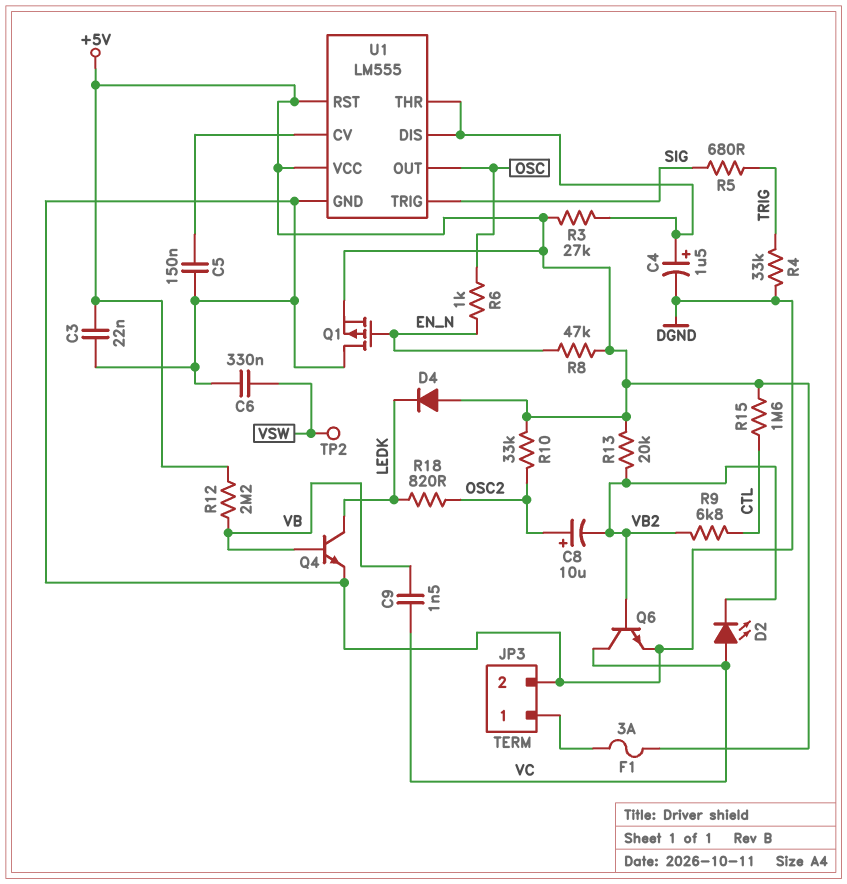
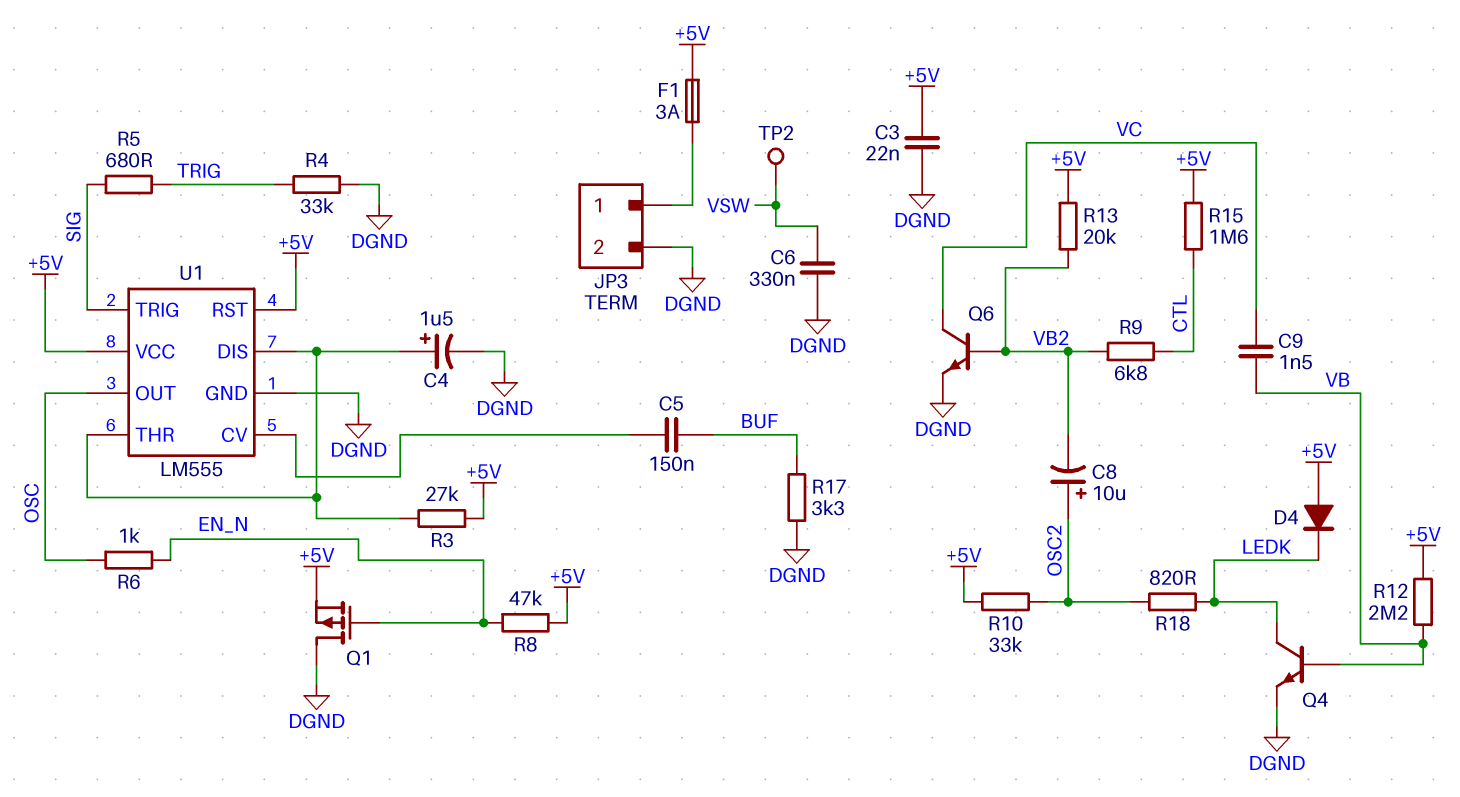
C5: 150nF (DGND, U1/CV) -> 150nF (BUF, U1/CV)
D2: LED (A VC, K VB2) -> none
R17: none -> 3.3k (BUF, DGND)

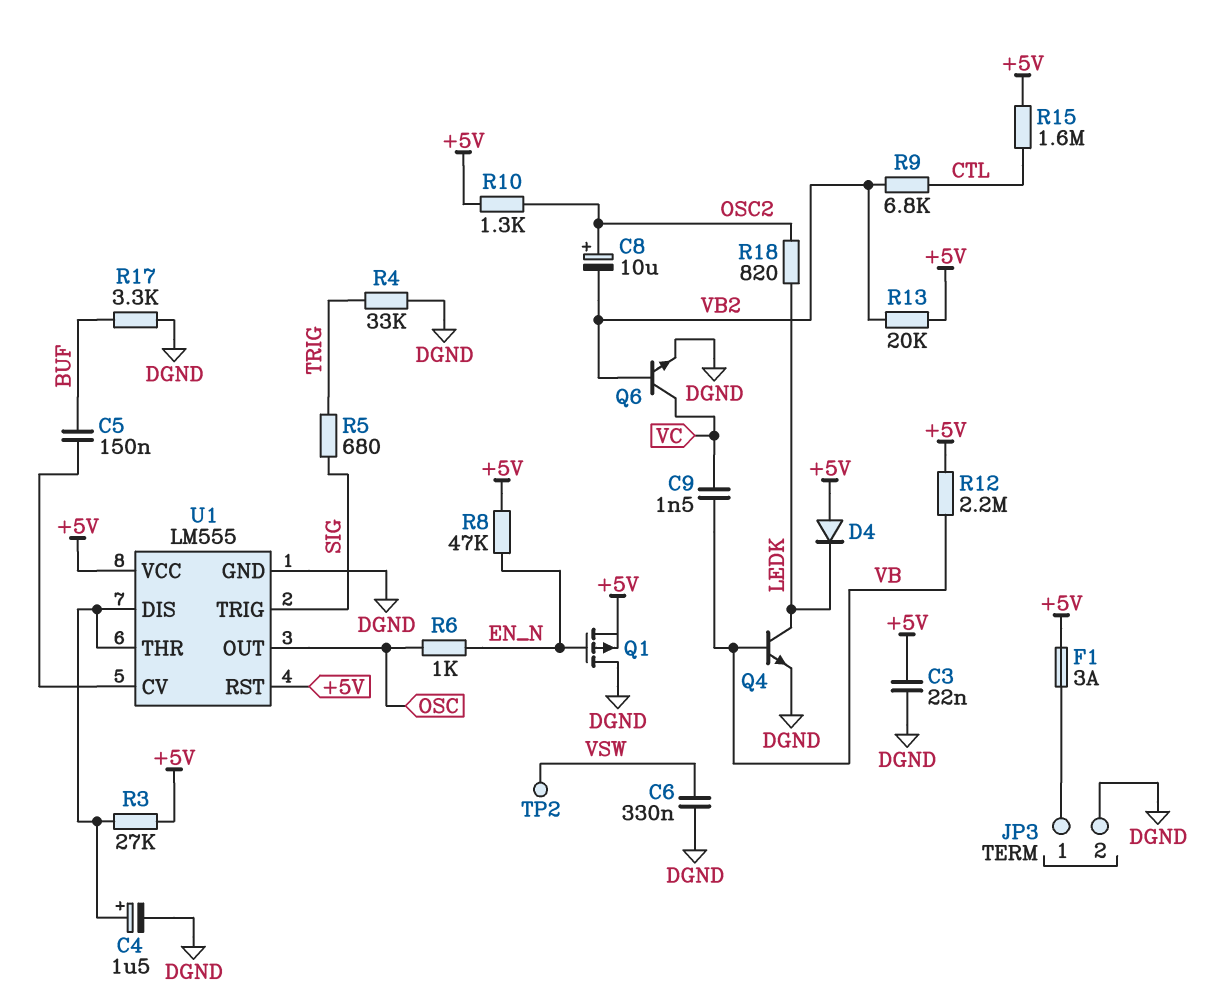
R10: 33k (+5V, OSC2) -> 1.3k (+5V, OSC2)

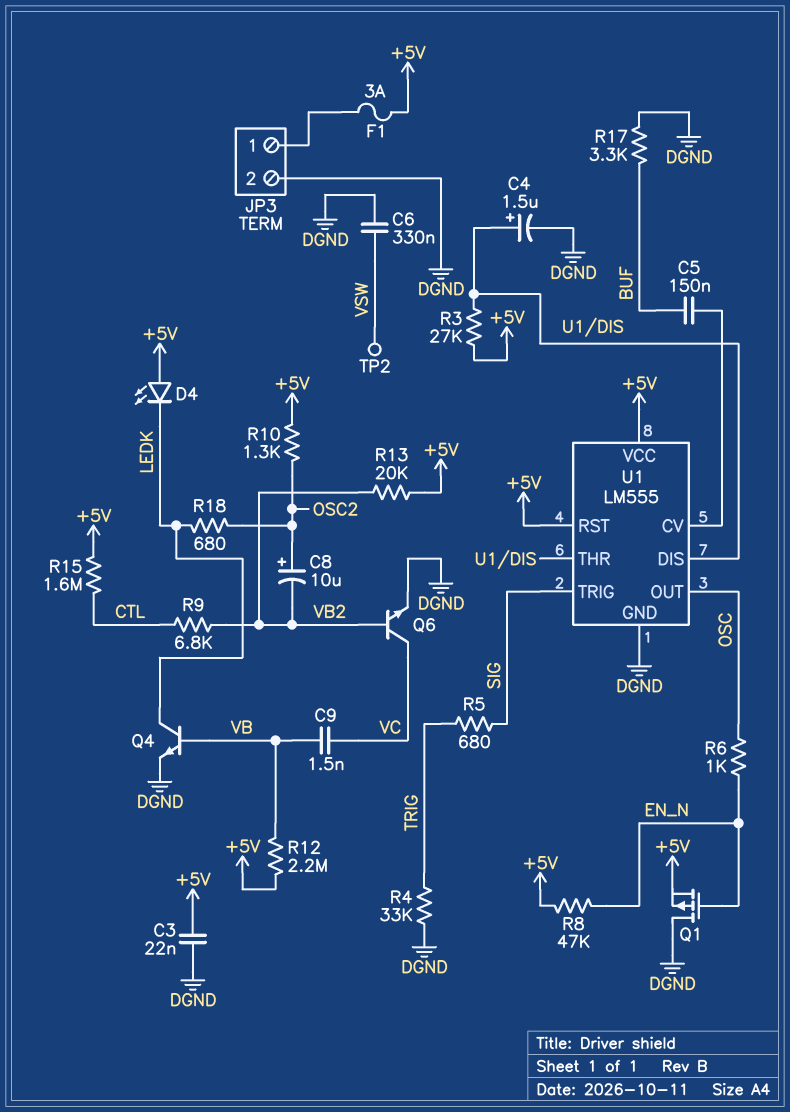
D4: diode (A +5V, K LEDK) -> LED (A +5V, K LEDK)
R18: 820 (LEDK, OSC2) -> 680 (LEDK, OSC2)

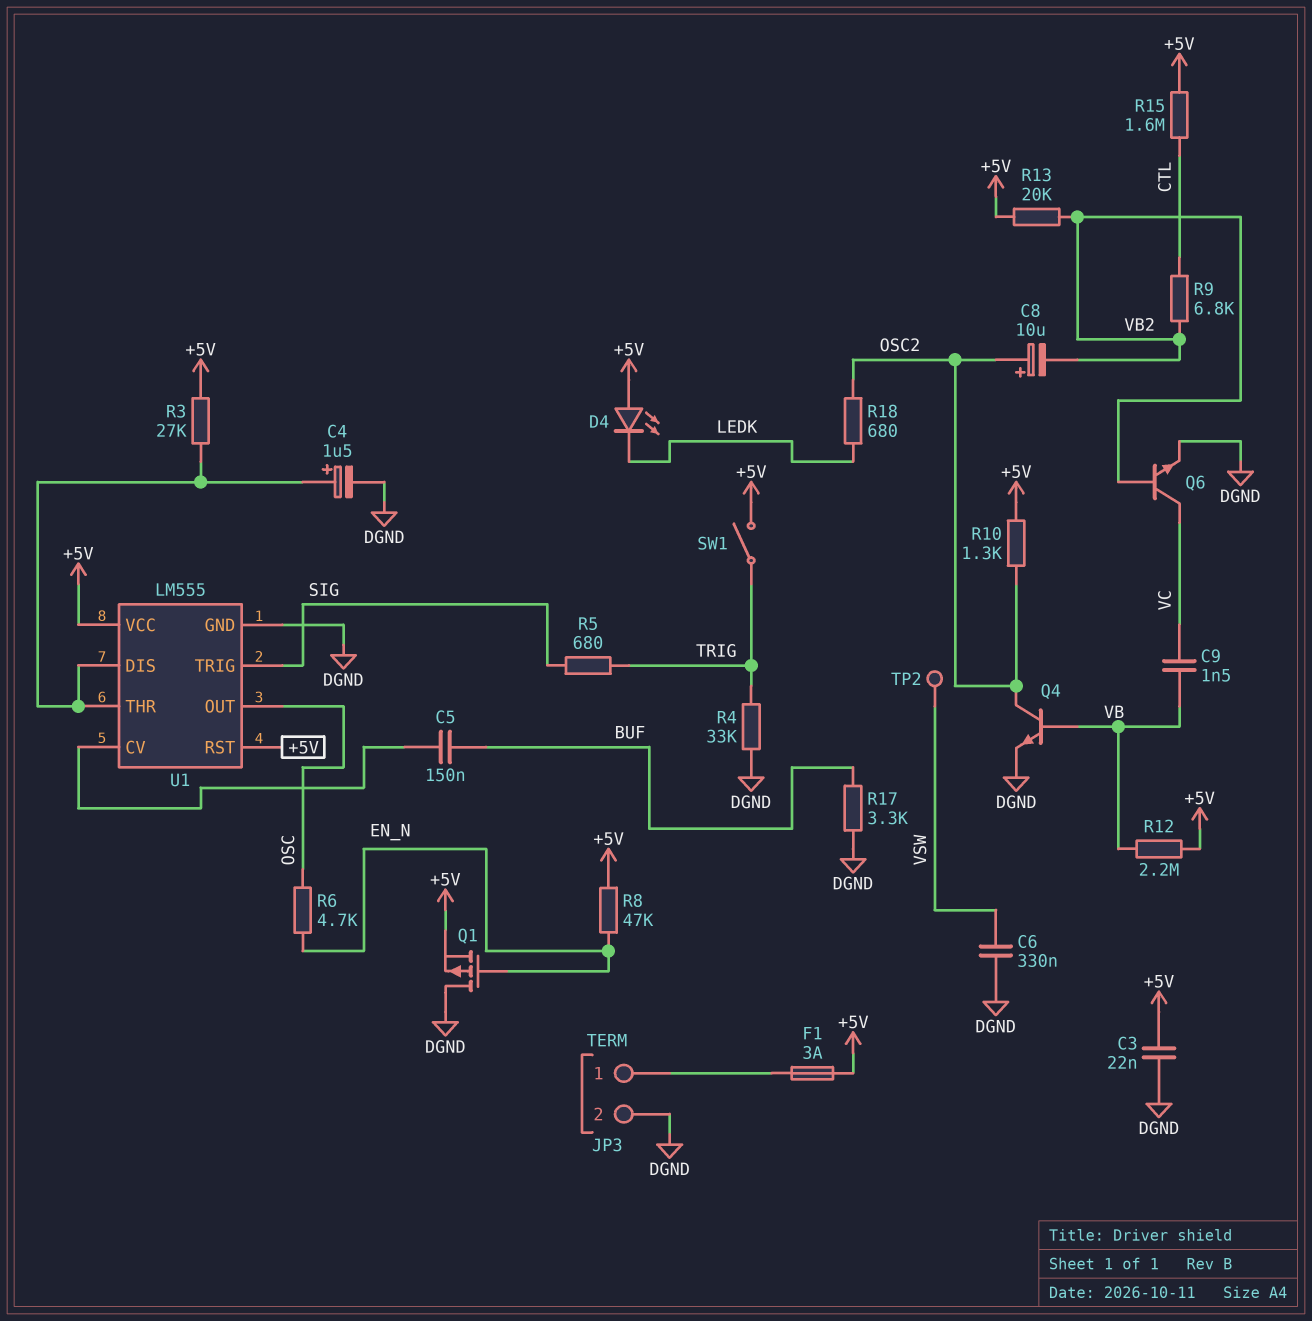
Q4: NPN (B VB, C LEDK, E DGND) -> NPN (B VB, C OSC2, E DGND)
R6: 1k (EN_N, OSC) -> 4.7k (EN_N, OSC)
SW1: none -> switch (+5V, TRIG)

